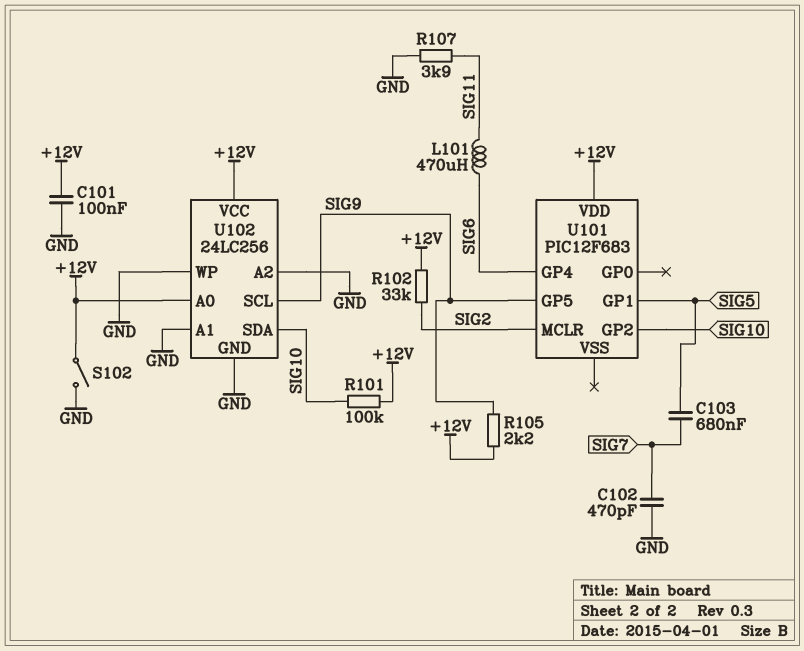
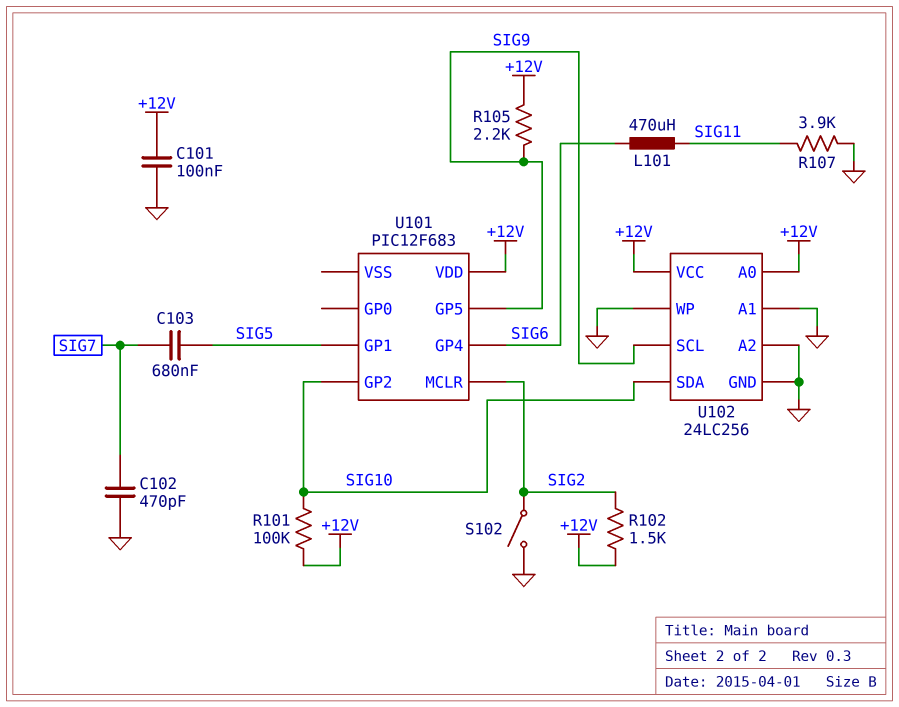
R102: 33k (+12V, SIG2) -> 1.5k (+12V, SIG2)
S102: switch (+12V, GND) -> switch (GND, SIG2)

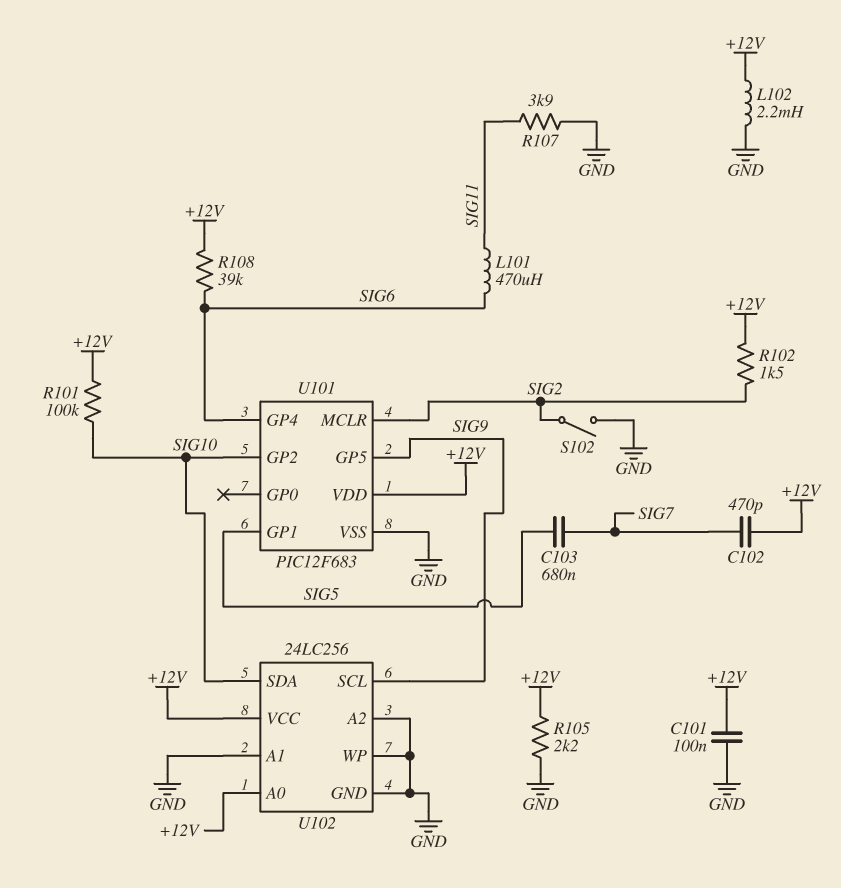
C102: 470pF (GND, SIG7) -> 470pF (+12V, SIG7)
L102: none -> 2.2mH (+12V, GND)
R105: 2.2k (+12V, SIG9) -> 2.2k (+12V, GND)
R108: none -> 39k (+12V, SIG6)
U101 pin VSS: none -> GND

